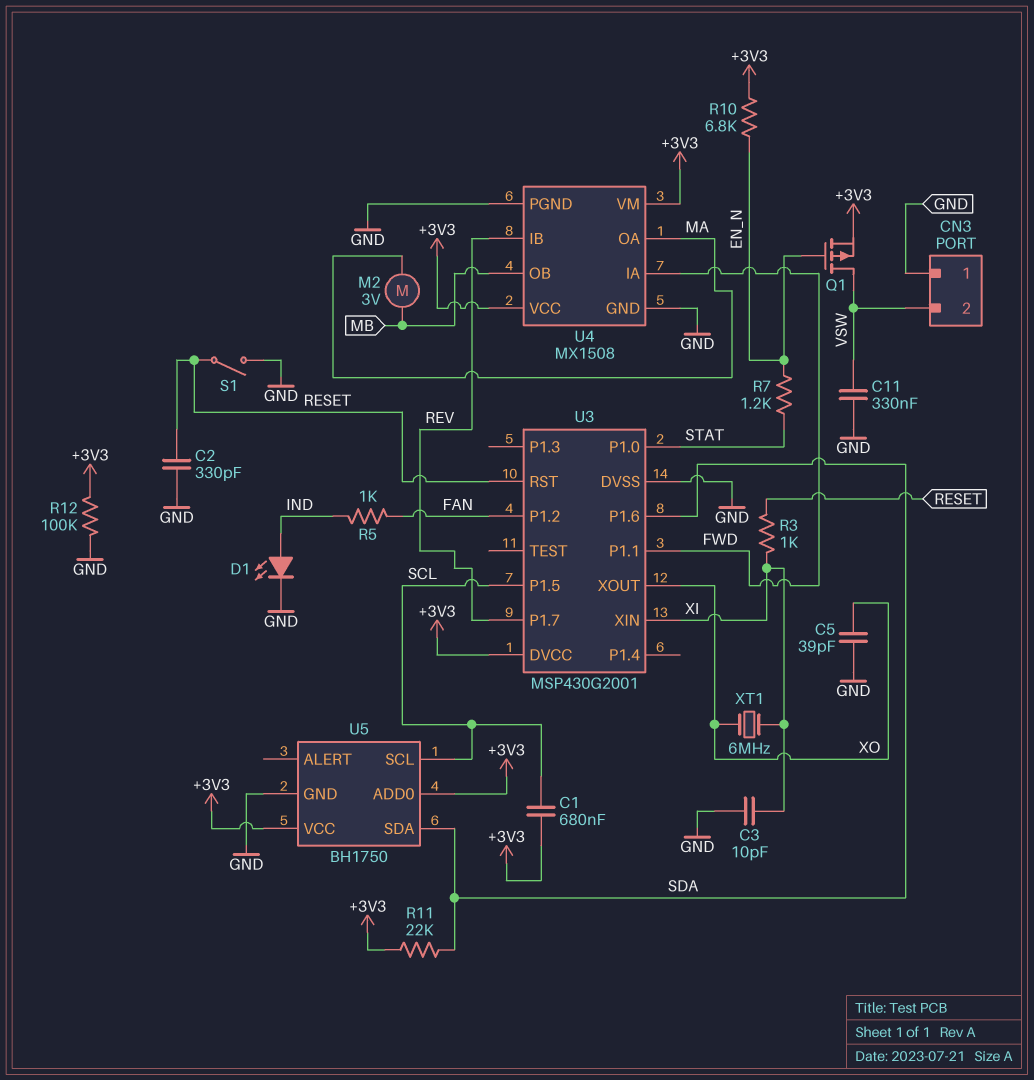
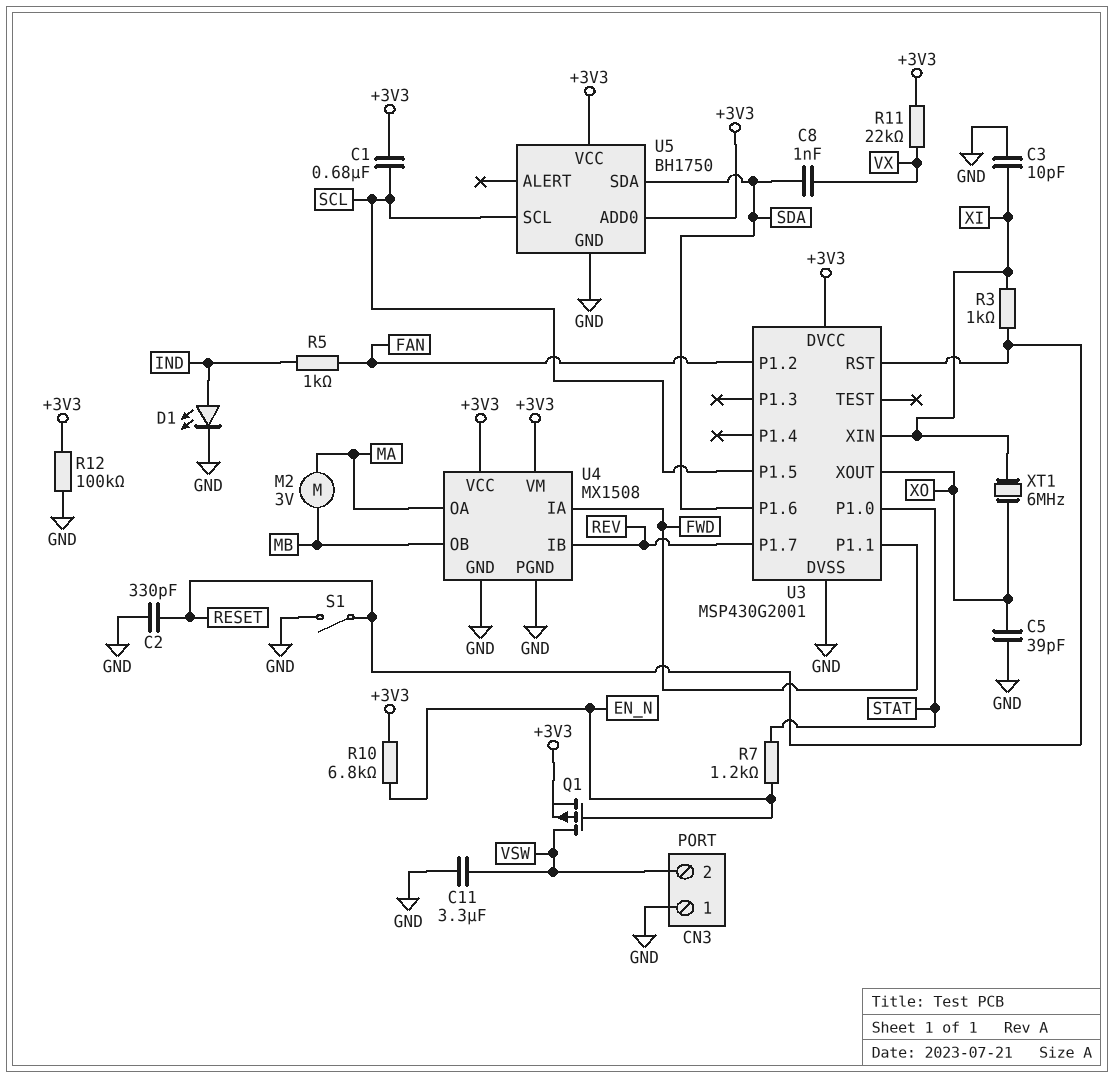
C8: none -> 1nF (SDA, VX)
C11: 330nF (GND, VSW) -> 3.3uF (GND, VSW)
R11: 22k (+3V3, SDA) -> 22k (+3V3, VX)

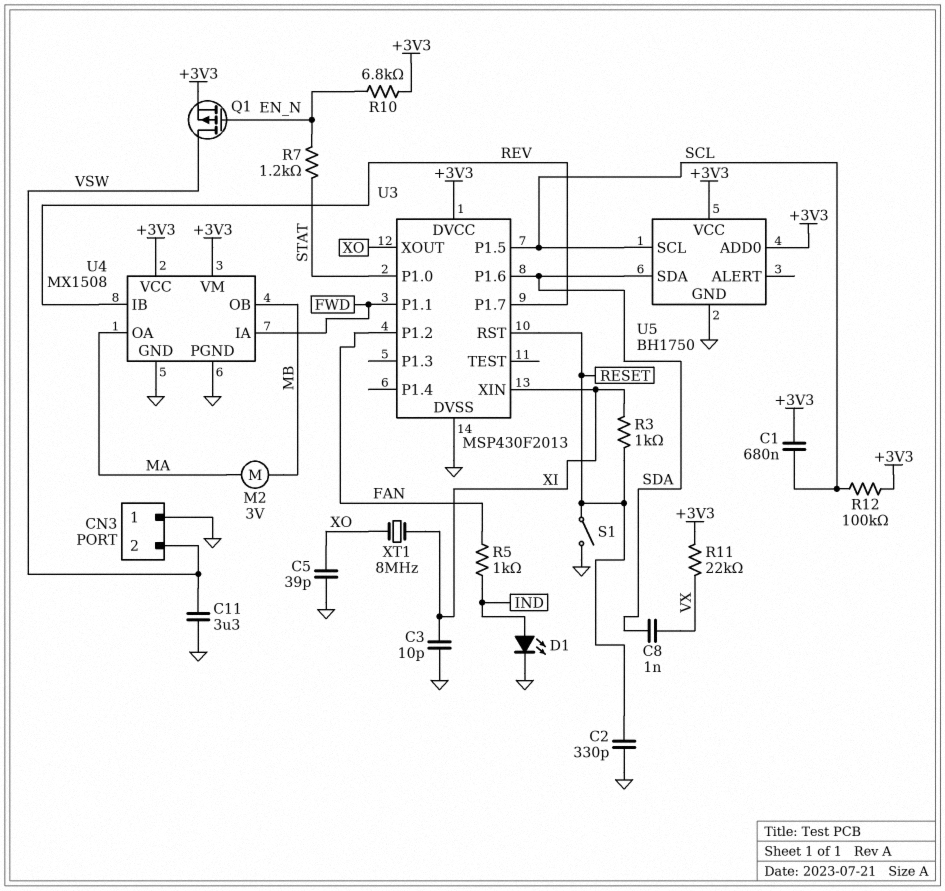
R12: 100k (+3V3, GND) -> 100k (+3V3, SCL)
U3: MSP430G2001 -> MSP430F2013
XT1: 6MHz (XI, XO) -> 8MHz (XI, XO)

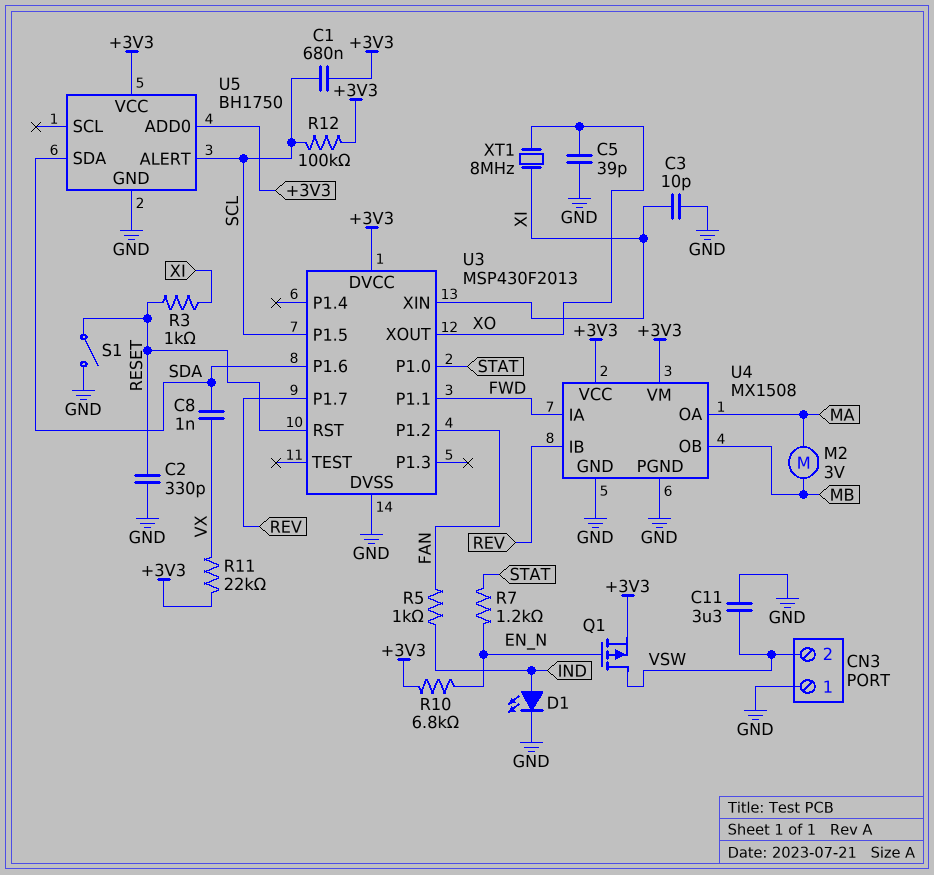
U5 pin ALERT: none -> SCL
U5 pin SCL: SCL -> none

